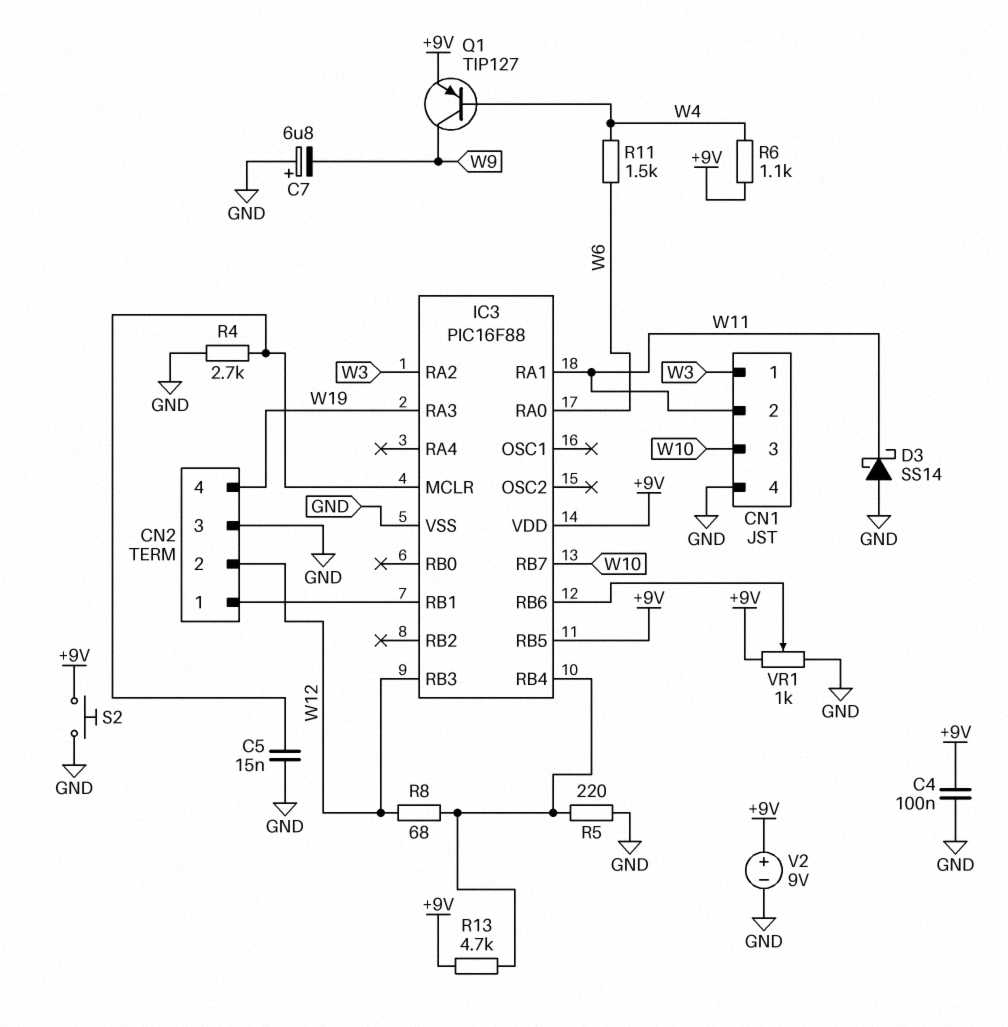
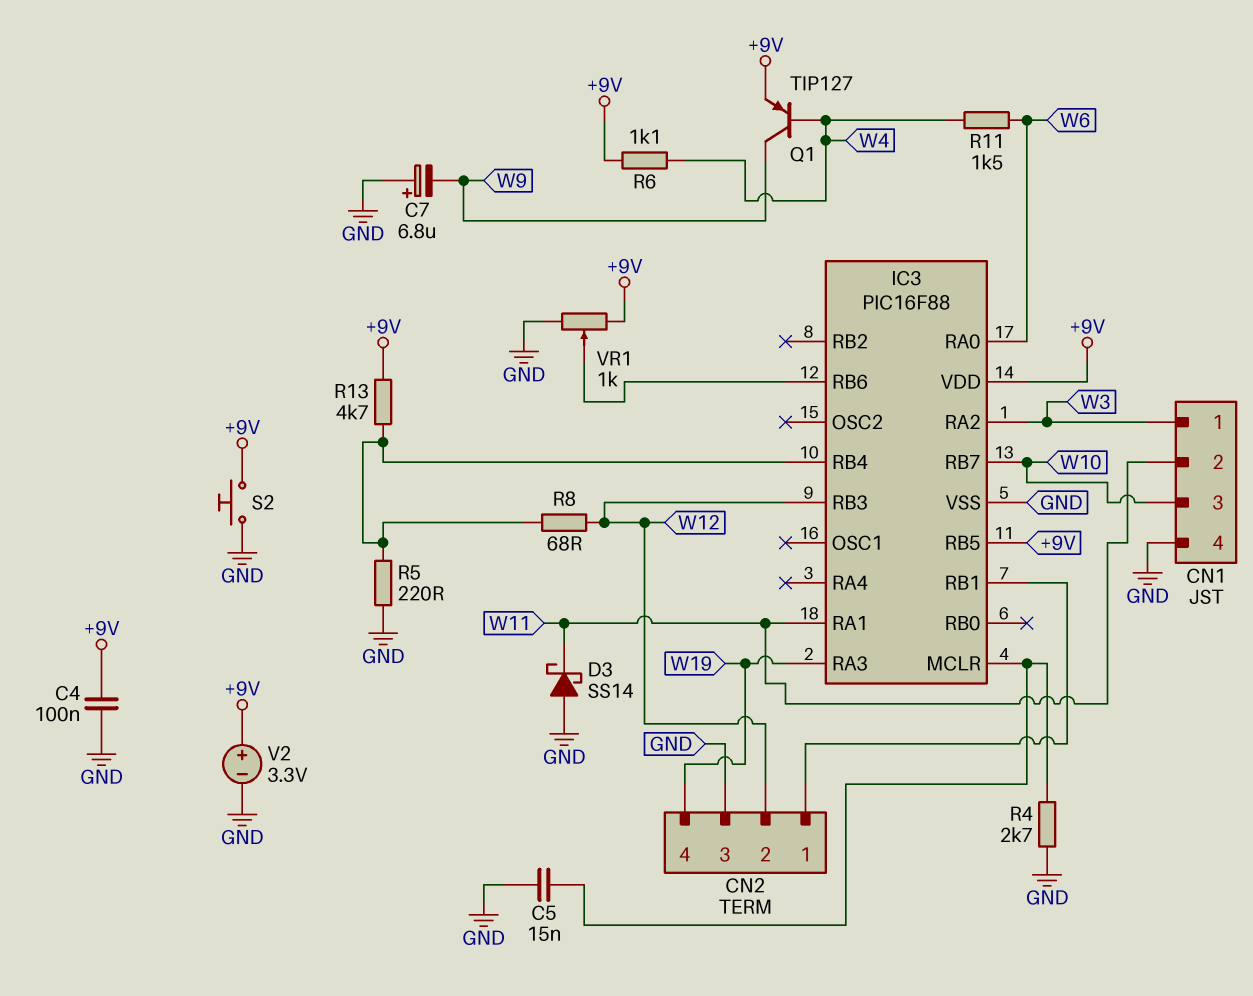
V2: 9V (plus +9V, minus GND) -> 3.3V (plus +9V, minus GND)

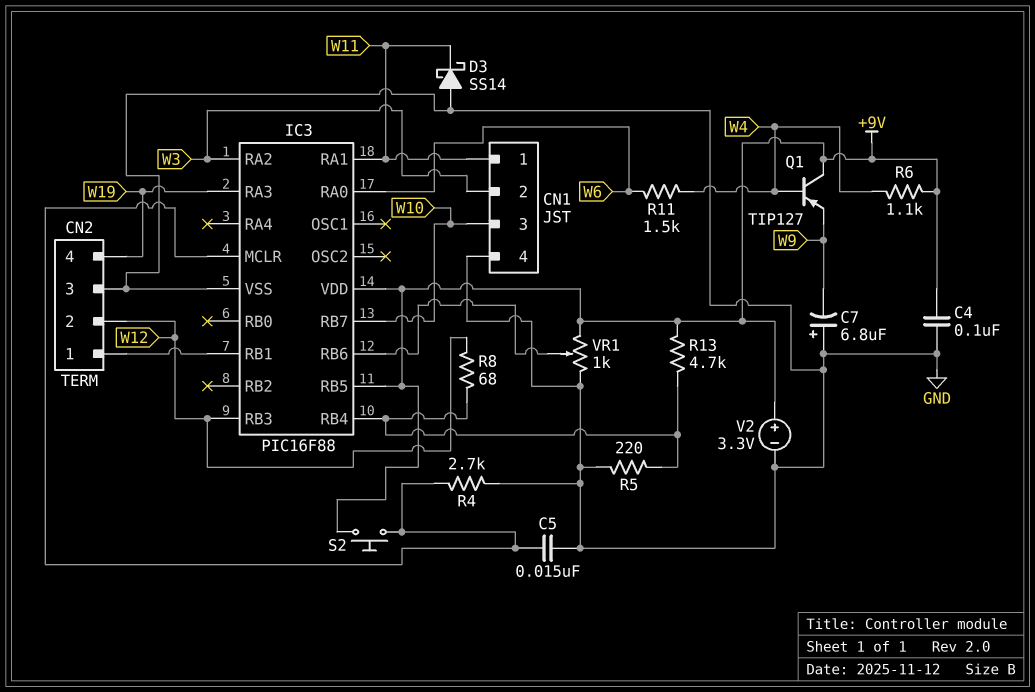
CN1 pin 1: W3 -> W11
CN1 pin 2: W11 -> W3
Q1: PNP TIP127 (B W4, C W9, E +9V) -> PNP TIP127 (B W4, C +9V, E W9)
S2: button (+9V, GND) -> button (+9V, IC3/MCLR)

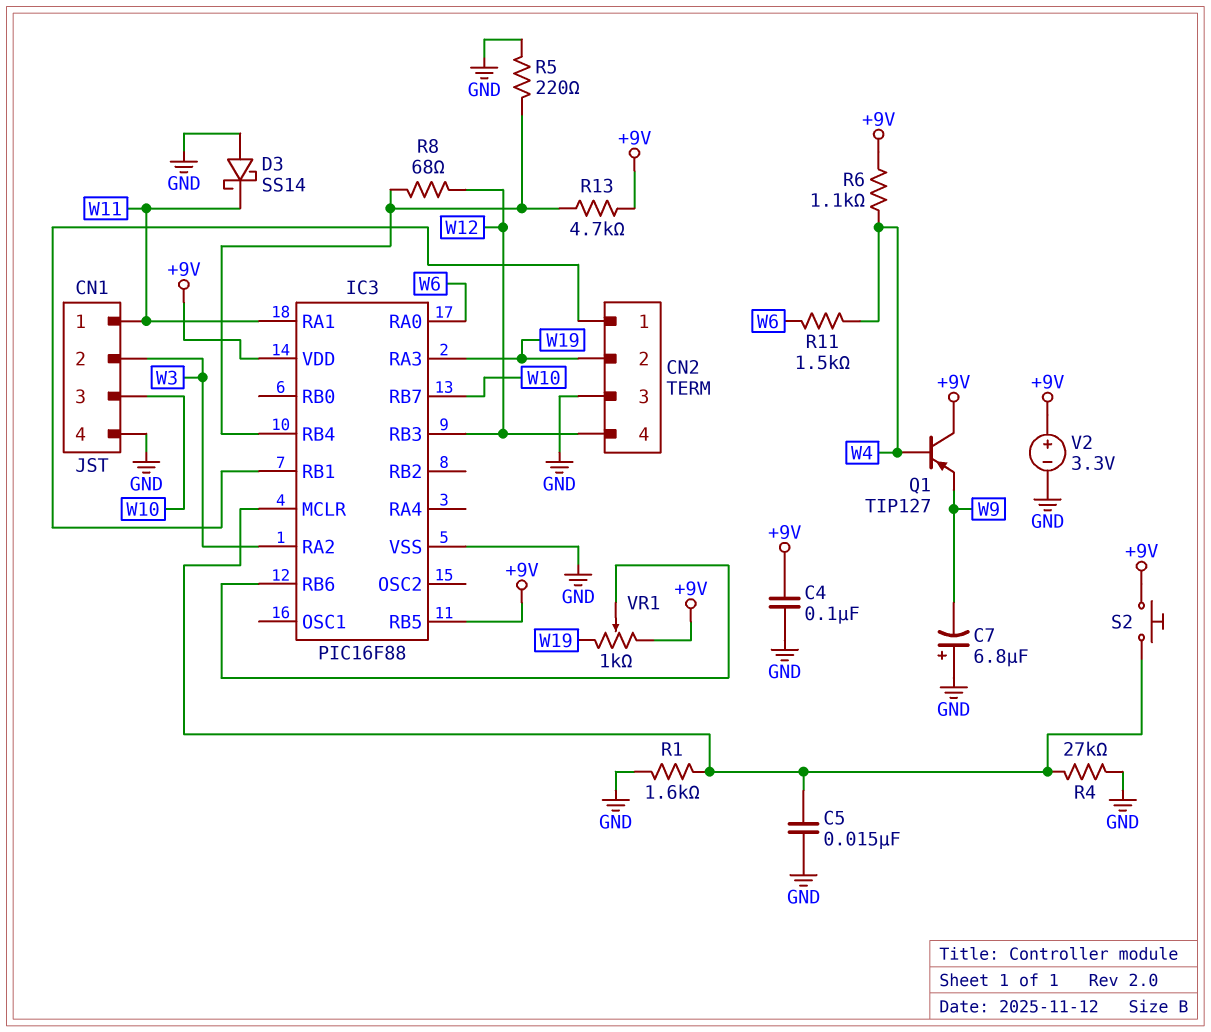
CN2 pin 2: W12 -> W19
CN2 pin 4: W19 -> W12
R1: none -> 1.6k (GND, IC3/MCLR)
R4: 2.7k (GND, IC3/MCLR) -> 27k (GND, IC3/MCLR)
VR1: 1k (+9V, GND, wiper IC3/RB6) -> 1k (+9V, W19, wiper IC3/RB6)

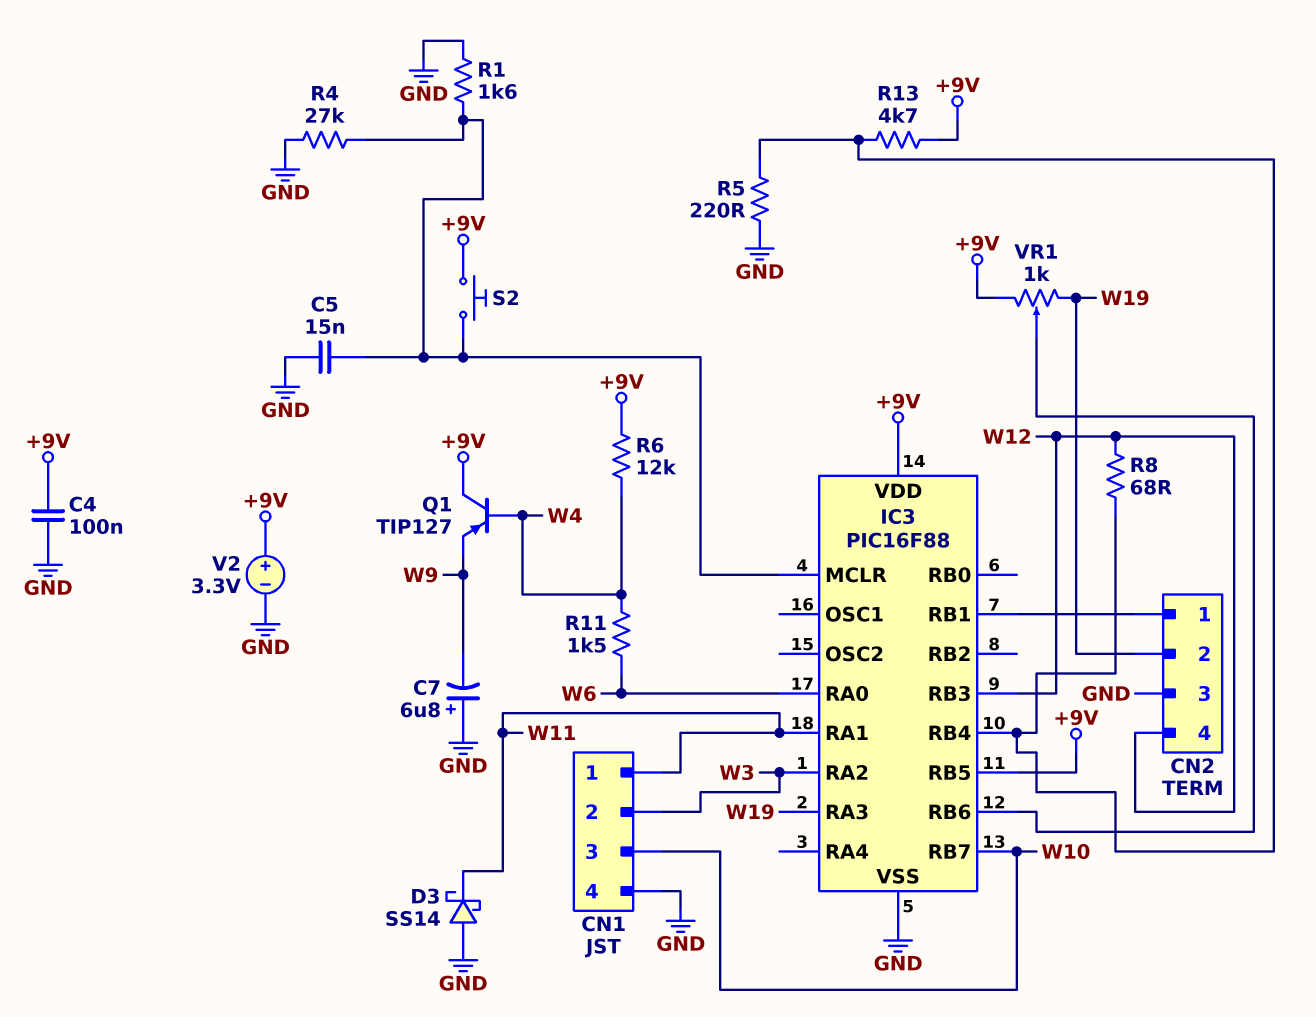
R6: 1.1k (+9V, W4) -> 12k (+9V, W4)

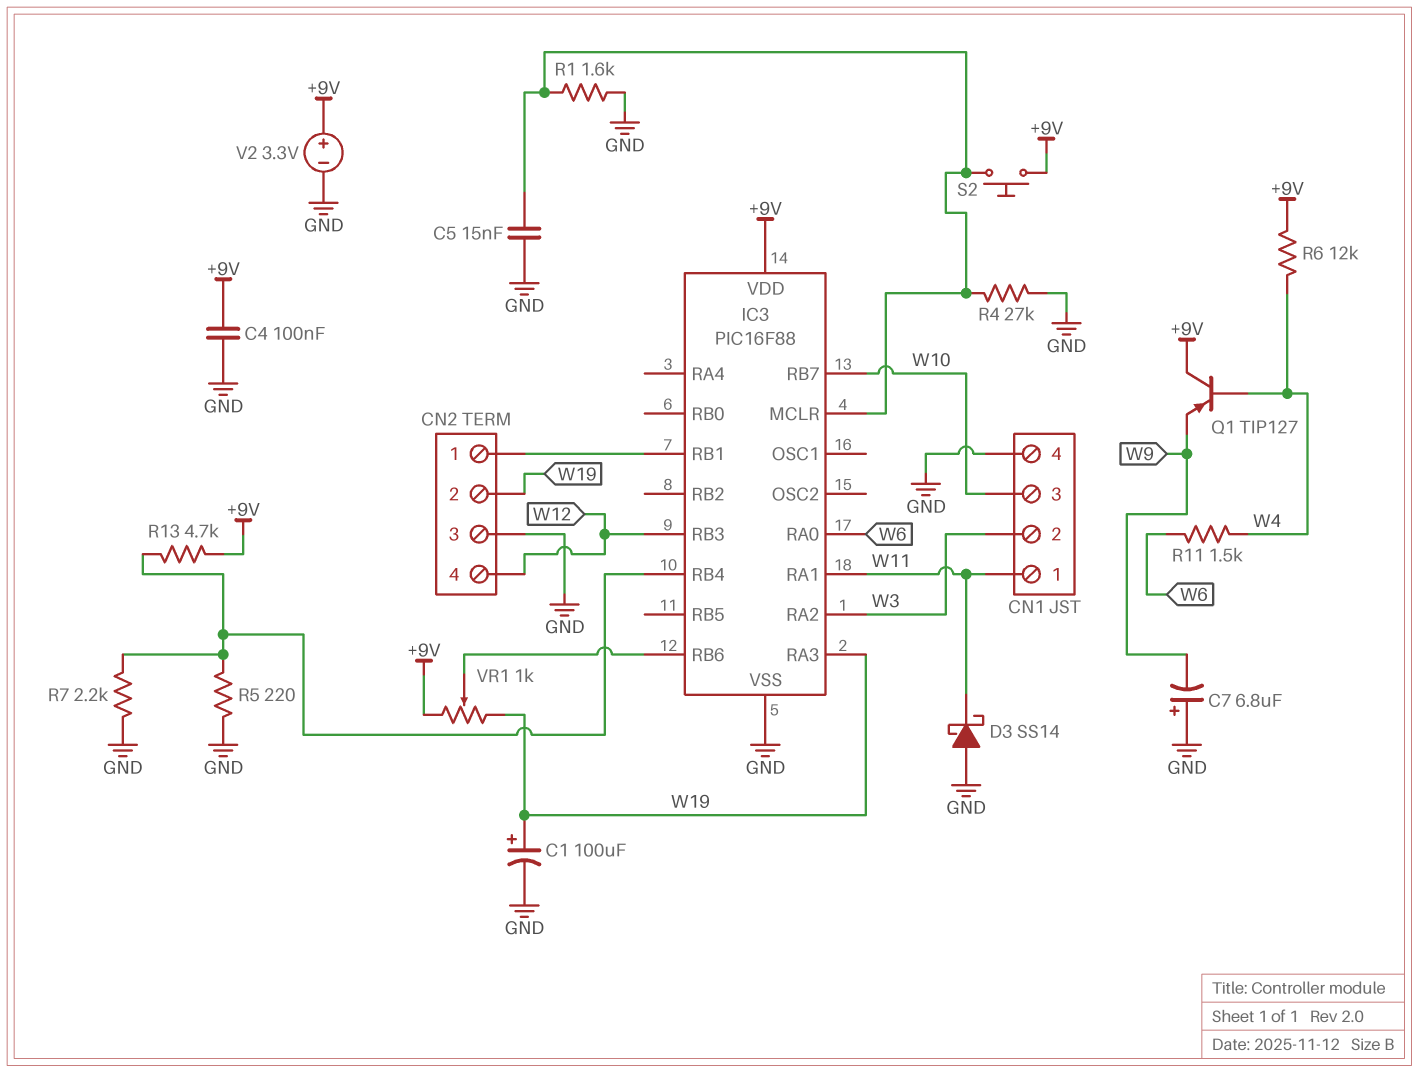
C1: none -> 100uF (plus W19, minus GND)
IC3 pin RB5: +9V -> none
R7: none -> 2.2k (GND, IC3/RB4)
R8: 68 (IC3/RB4, W12) -> none

